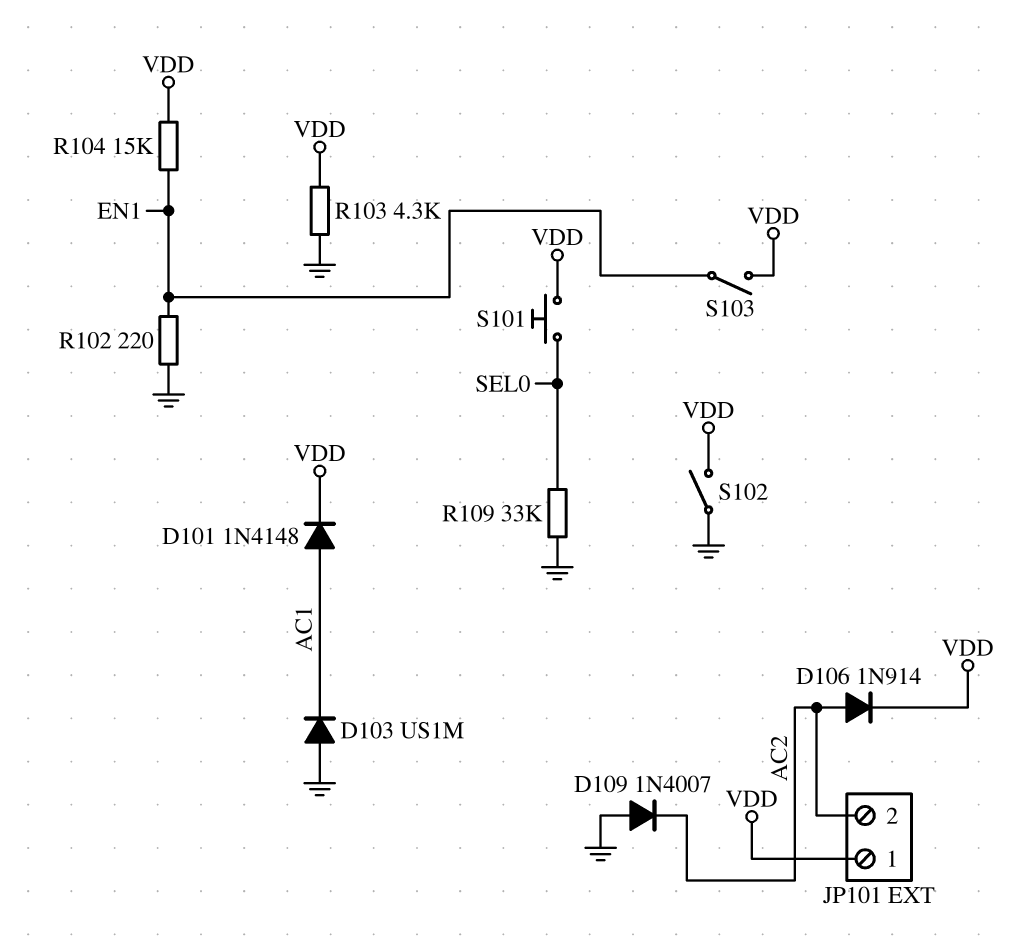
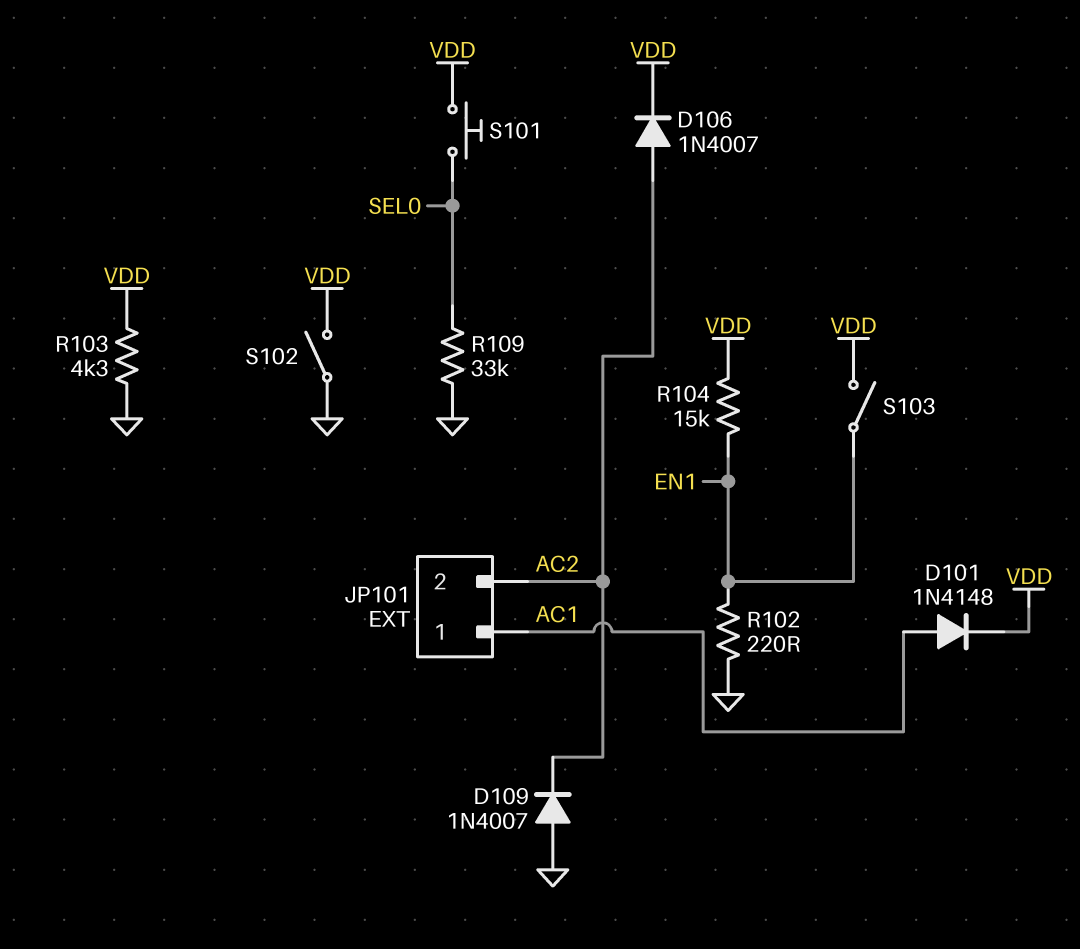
D103: diode US1M (A GND, K AC1) -> none
D106: diode 1N914 (A AC2, K VDD) -> diode 1N4007 (A AC2, K VDD)
JP101 pin 1: VDD -> AC1

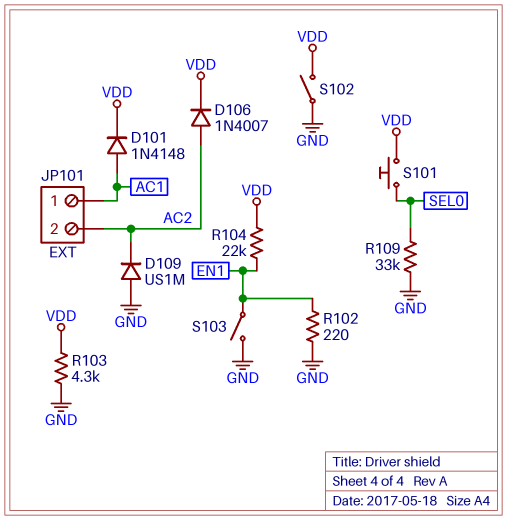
D109: diode 1N4007 (A GND, K AC2) -> diode US1M (A GND, K AC2)
R104: 15k (EN1, VDD) -> 22k (EN1, VDD)
S103: switch (EN1, VDD) -> switch (EN1, GND)

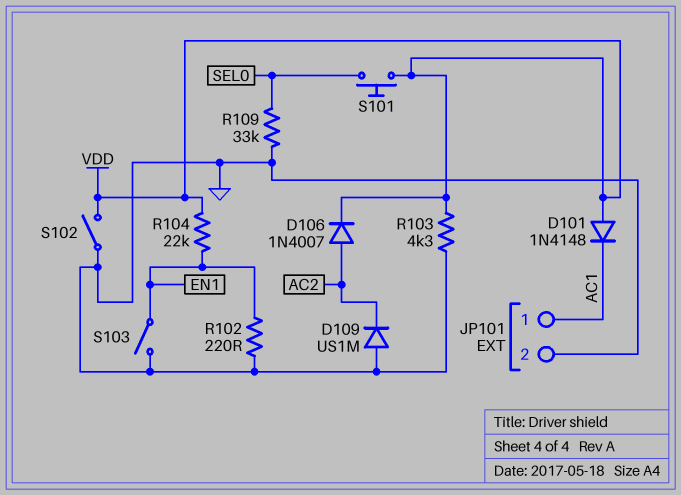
D101: diode 1N4148 (A AC1, K VDD) -> diode 1N4148 (A VDD, K AC1)
JP101 pin 2: AC2 -> GND

